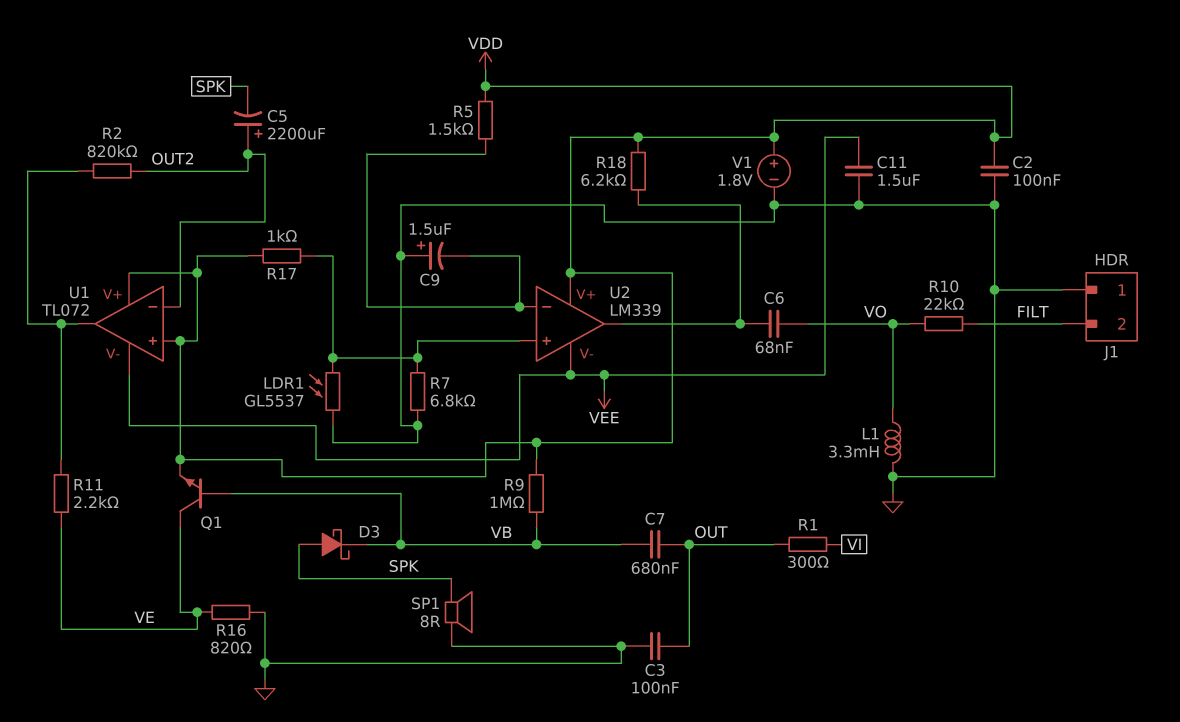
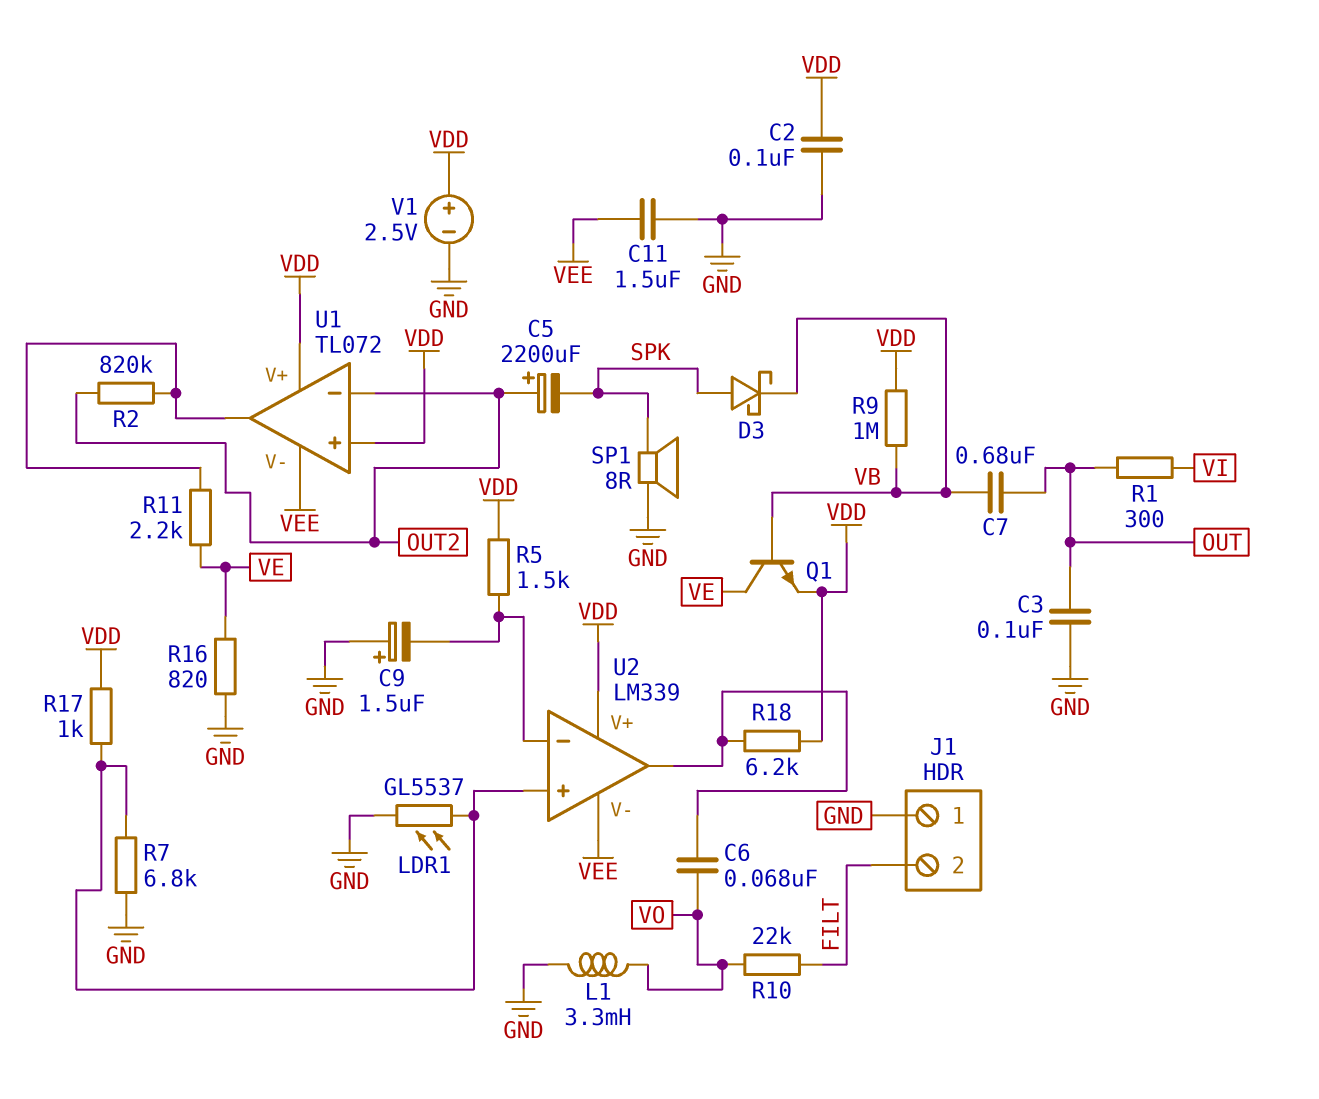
V1: 1.8V (plus VDD, minus GND) -> 2.5V (plus VDD, minus GND)

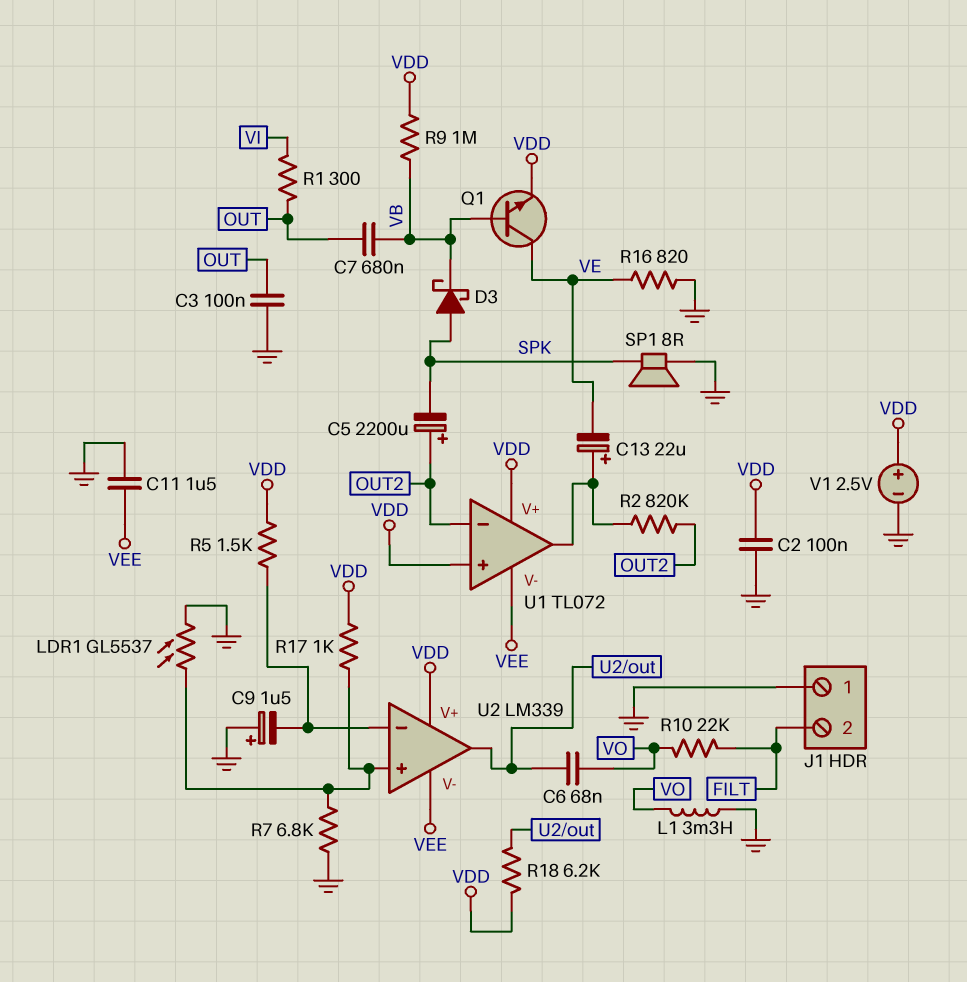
C13: none -> 22uF (plus U1/out, minus VE)
R11: 2.2k (U1/out, VE) -> none

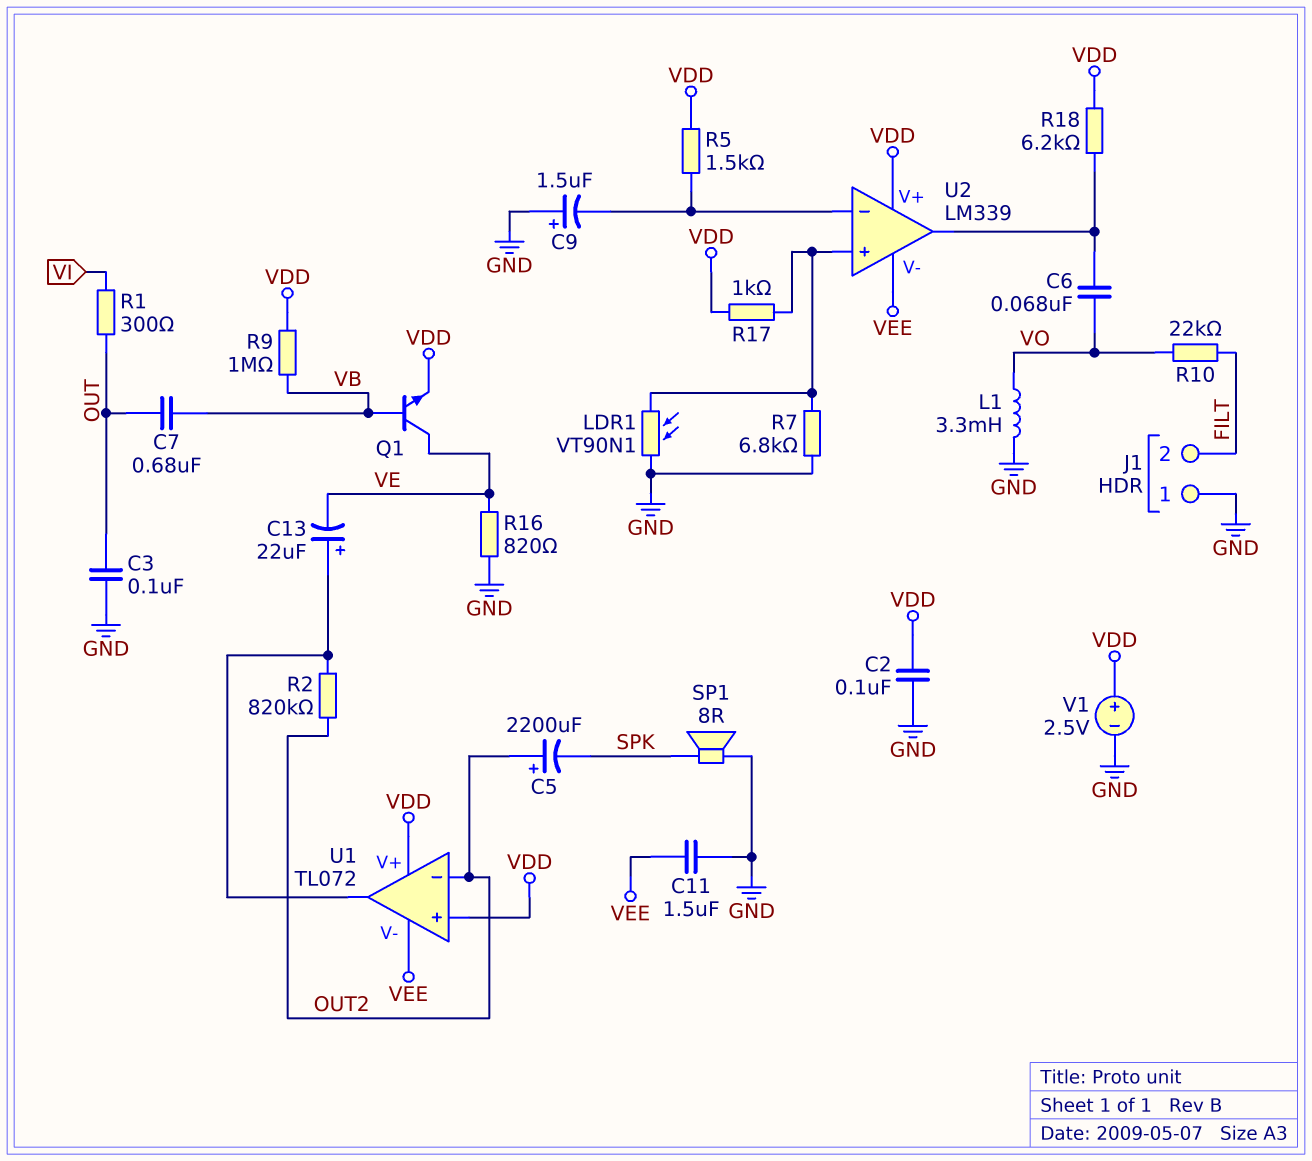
D3: schottky (A SPK, K VB) -> none
LDR1: GL5537 (GND, U2/in+) -> VT90N1 (GND, U2/in+)

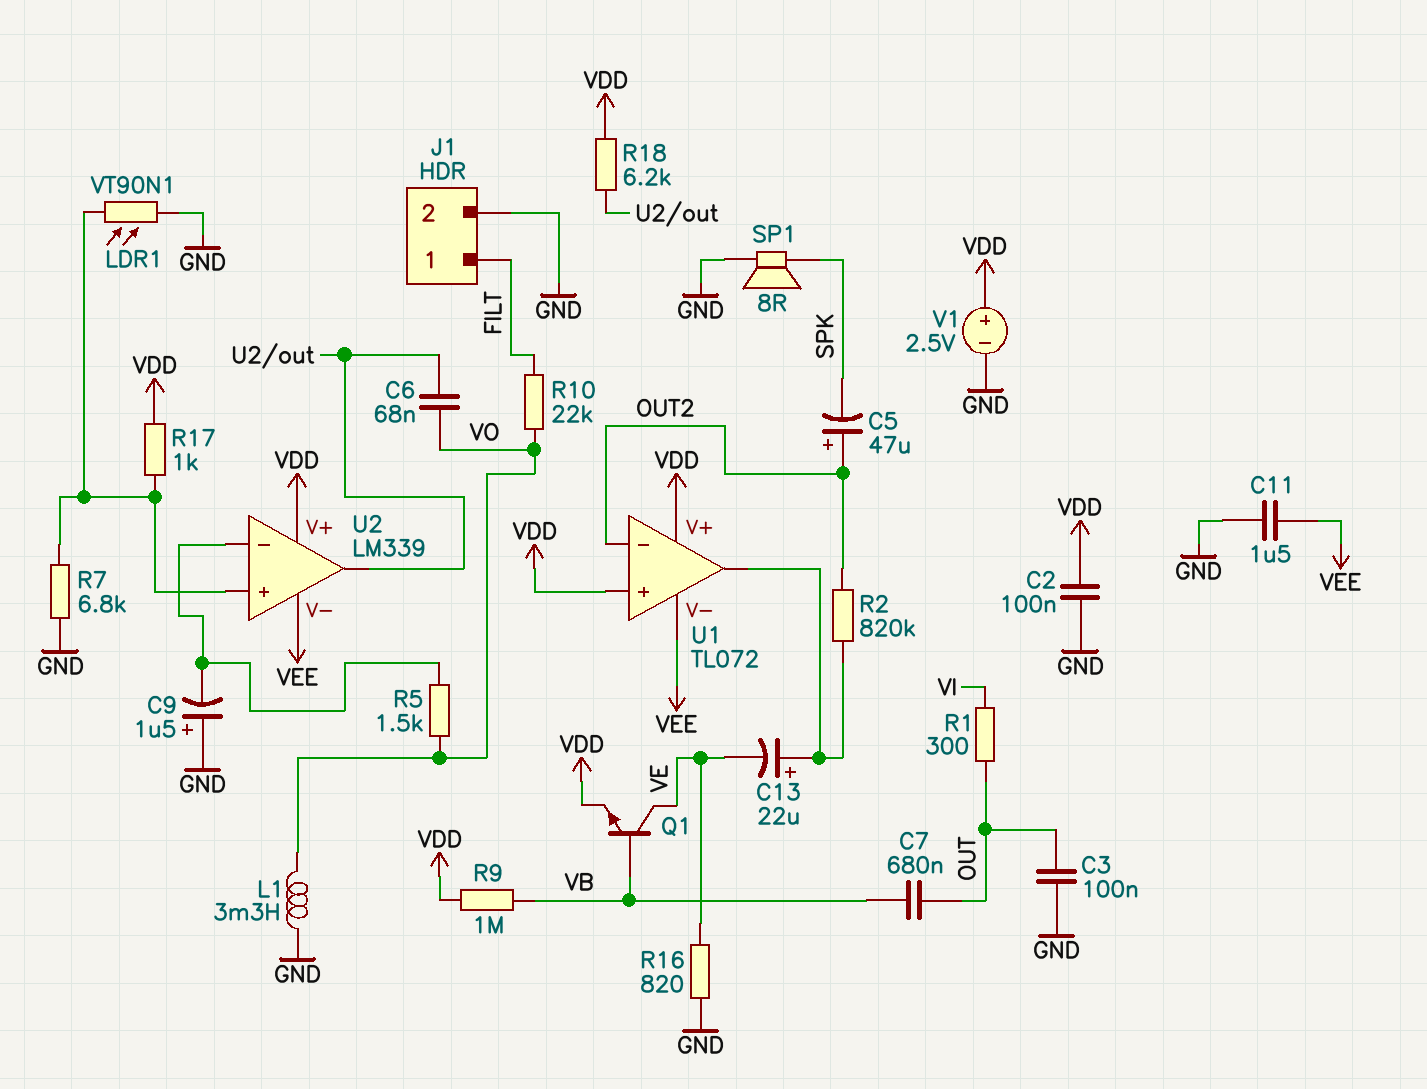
C5: 2200uF (plus OUT2, minus SPK) -> 47uF (plus OUT2, minus SPK)
J1 pin 1: GND -> FILT
J1 pin 2: FILT -> GND
R5: 1.5k (U2/in-, VDD) -> 1.5k (U2/in-, VO)

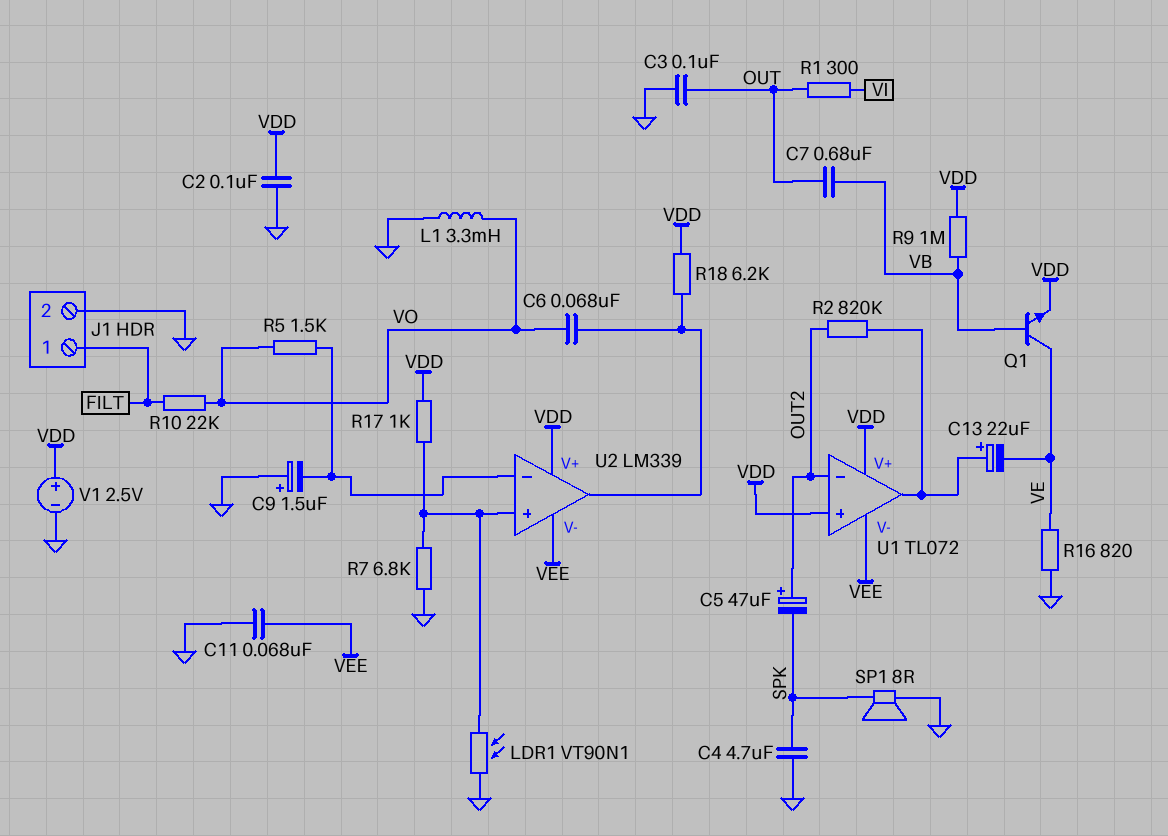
C4: none -> 4.7uF (GND, SPK)
C11: 1.5uF (GND, VEE) -> 68nF (GND, VEE)

